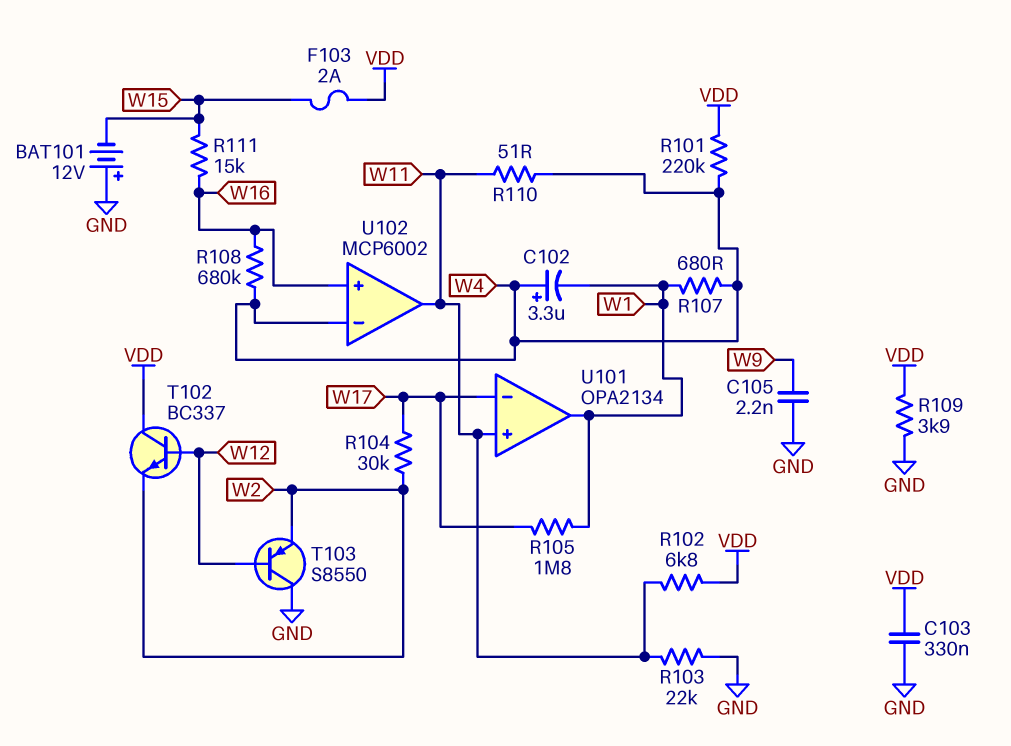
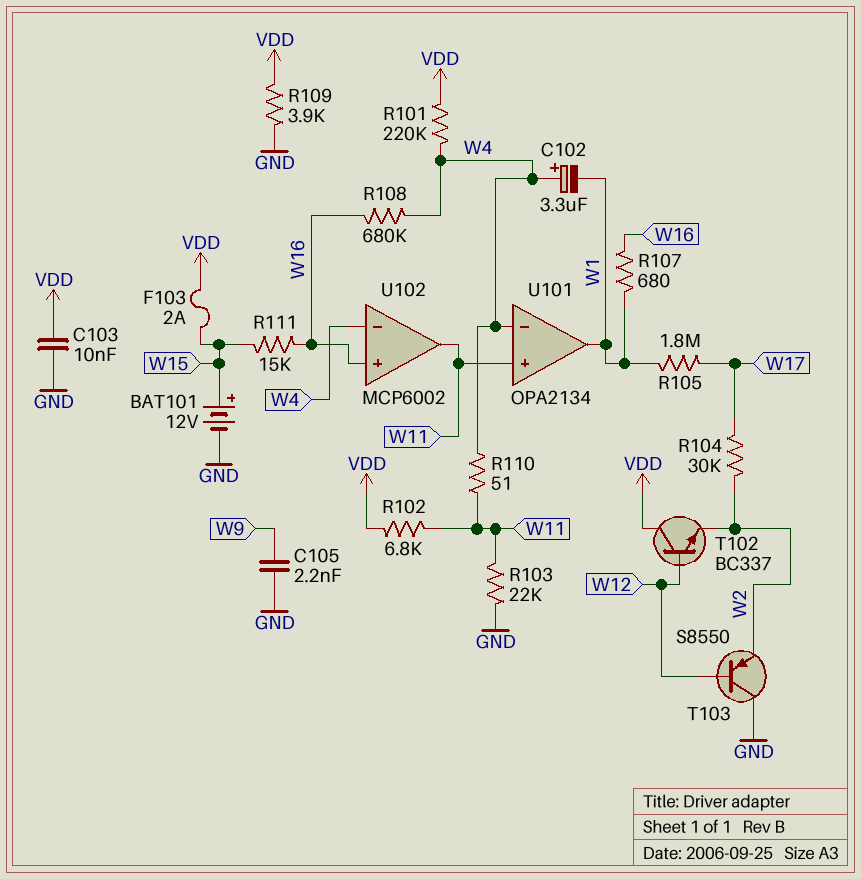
BAT101: 12V (plus GND, minus W15) -> 12V (plus W15, minus GND)
C103: 330nF (GND, VDD) -> 10nF (GND, VDD)
R107: 680 (W1, W4) -> 680 (W1, W16)
U101 pin in-: W17 -> W4

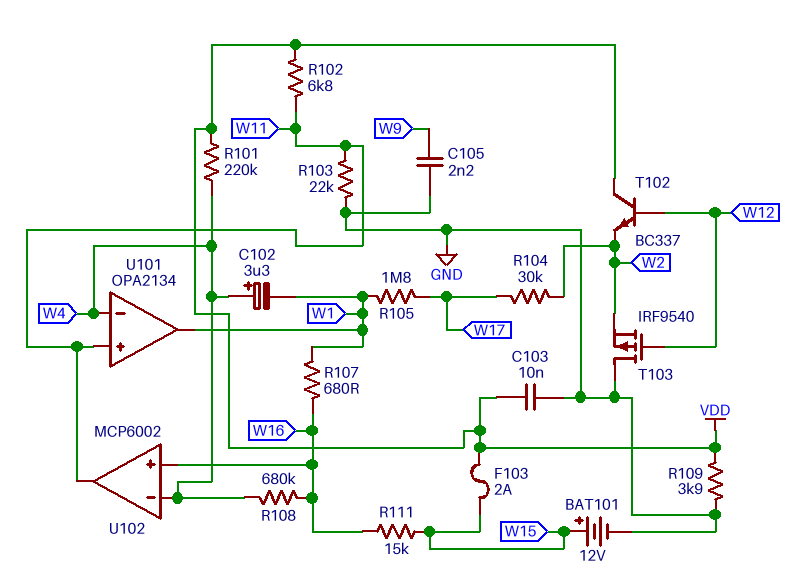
R110: 51 (W4, W11) -> none
T103: PNP S8550 (B W12, C GND, E W2) -> PMOS IRF9540 (G W12, D GND, S W2)

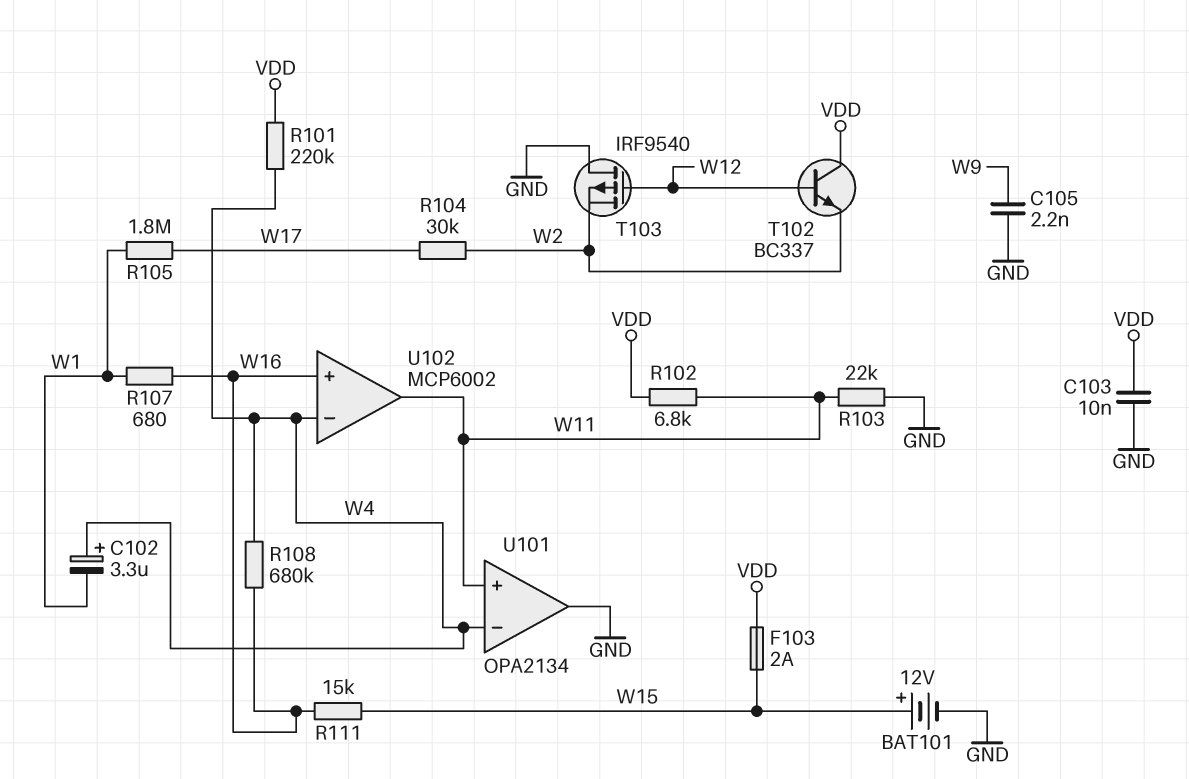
R109: 3.9k (GND, VDD) -> none
U101 pin out: W1 -> GND

